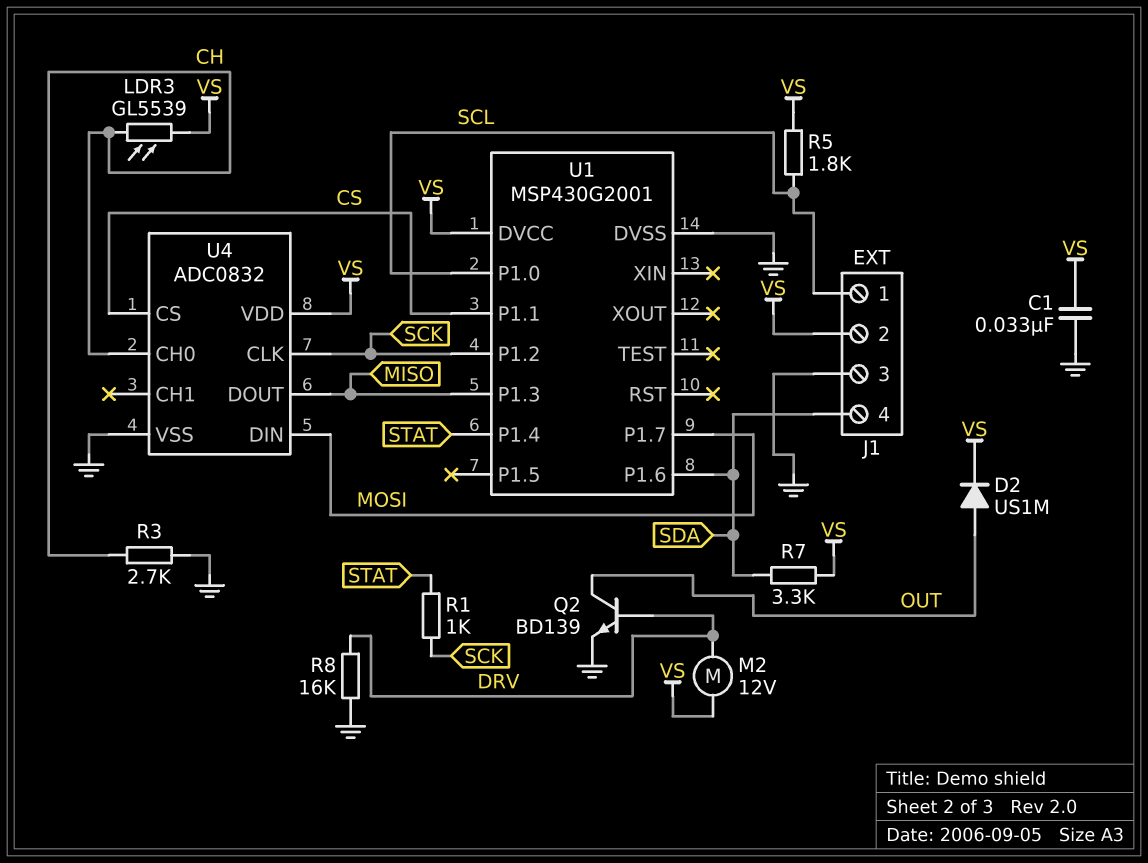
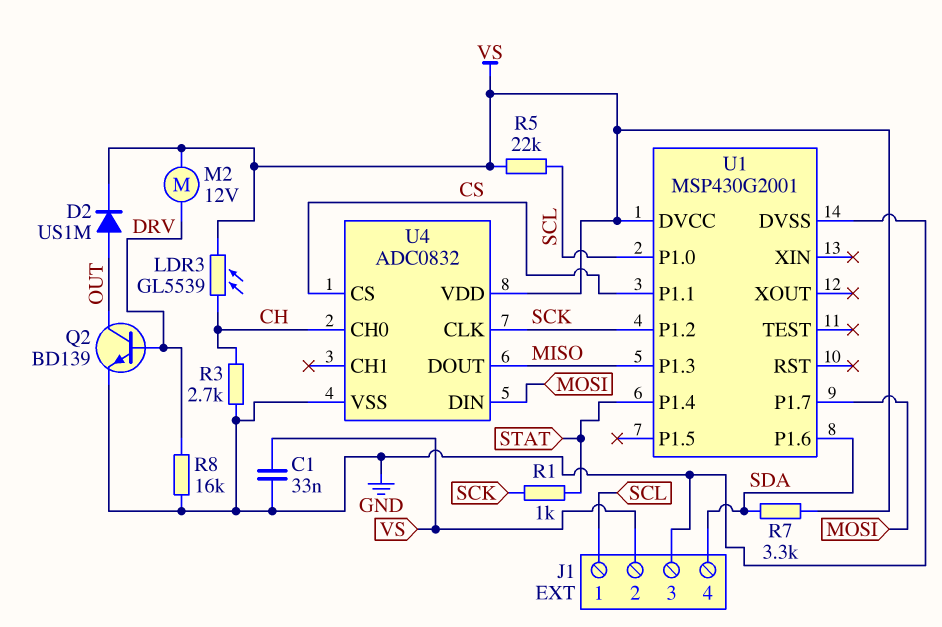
R5: 1.8k (SCL, VS) -> 22k (SCL, VS)

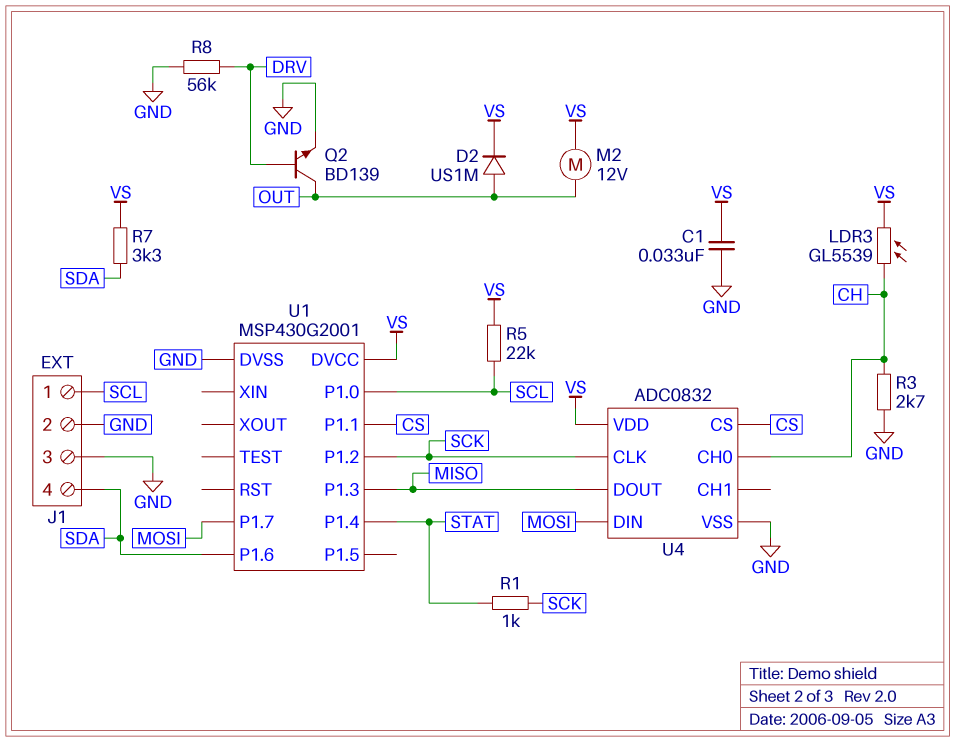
J1 pin 2: VS -> GND
M2: motor 12V (DRV, VS) -> motor 12V (OUT, VS)
R8: 16k (DRV, GND) -> 56k (DRV, GND)

